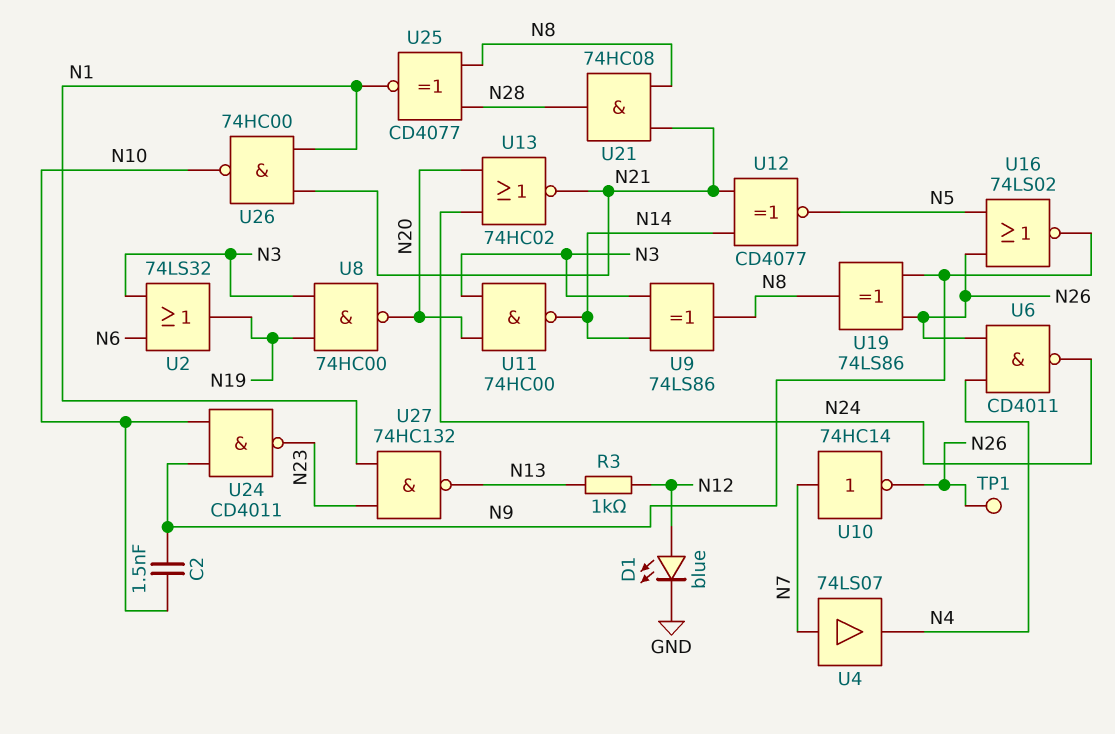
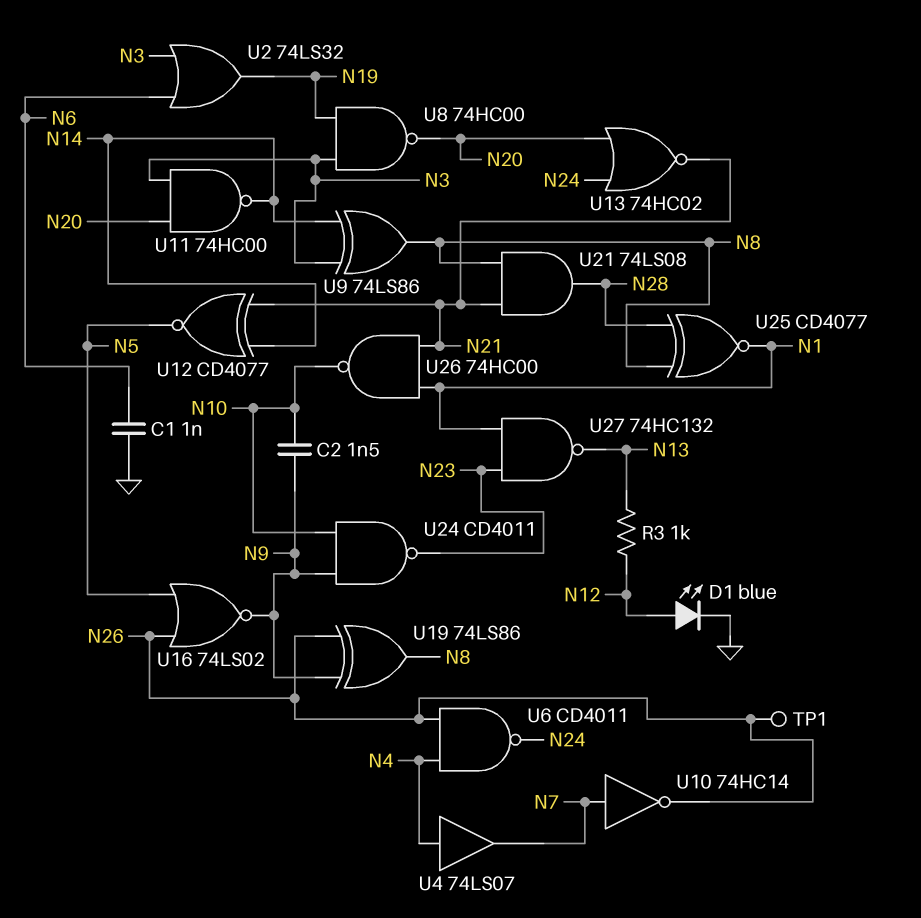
C1: none -> 1nF (GND, N6)
U4: buffer 74LS07 (in N7, out N4) -> buffer 74LS07 (in N4, out N7)
U21: AND 74HC08 (in N8, in N21, out N28) -> AND 74LS08 (in N8, in N21, out N28)

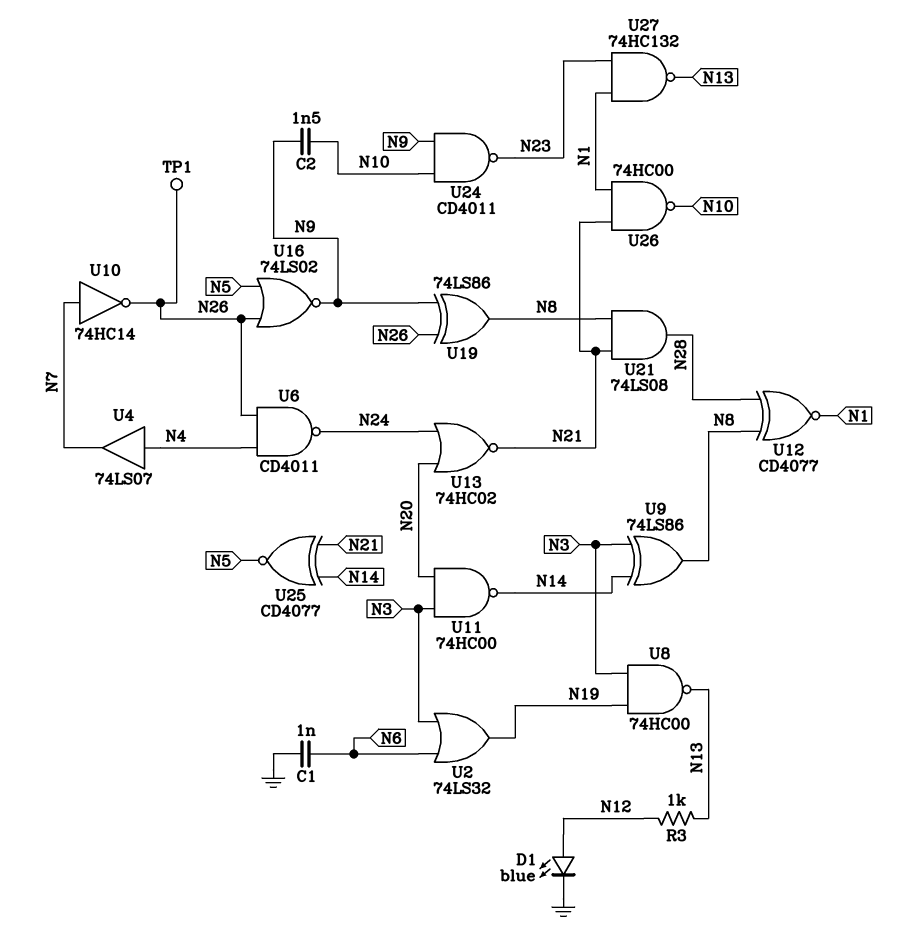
U8: NAND 74HC00 (in N3, in N19, out N20) -> NAND 74HC00 (in N3, in N19, out N13)
U12: XNOR CD4077 (in N14, in N21, out N5) -> XNOR CD4077 (in N8, in N28, out N1)
U25: XNOR CD4077 (in N8, in N28, out N1) -> XNOR CD4077 (in N14, in N21, out N5)

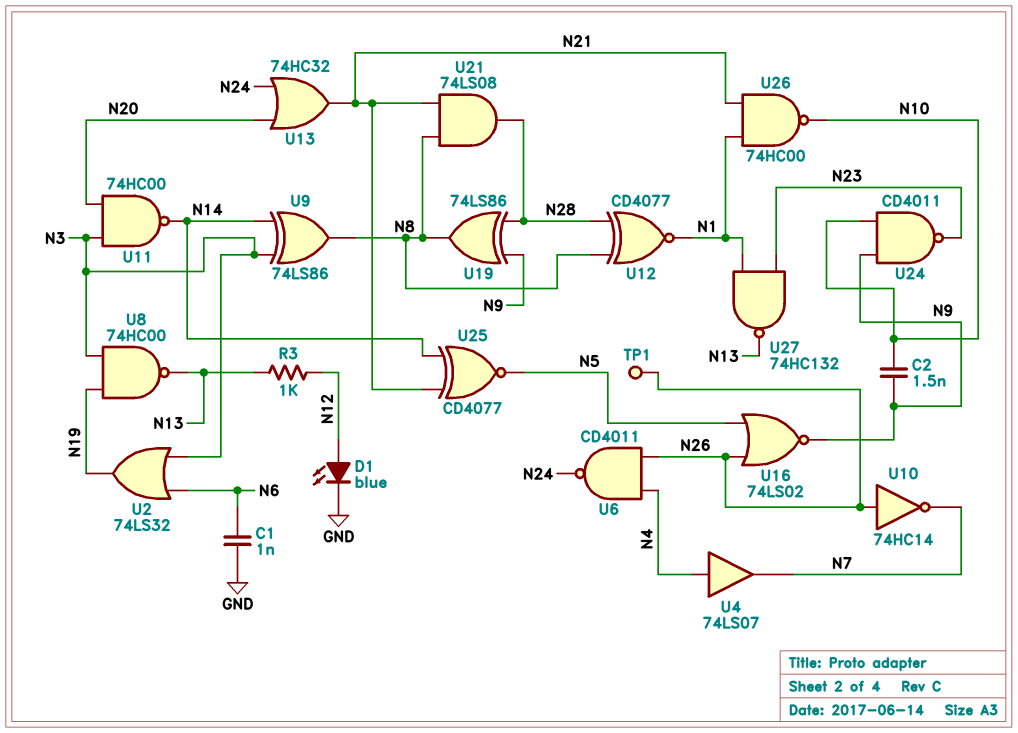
U10: NOT 74HC14 (in N7, out N26) -> NOT 74HC14 (in N26, out N7)
U13: NOR 74HC02 (in N20, in N24, out N21) -> OR 74HC32 (in N20, in N24, out N21)
U19: XOR 74LS86 (in N9, in N26, out N8) -> XOR 74LS86 (in N9, in N28, out N8)

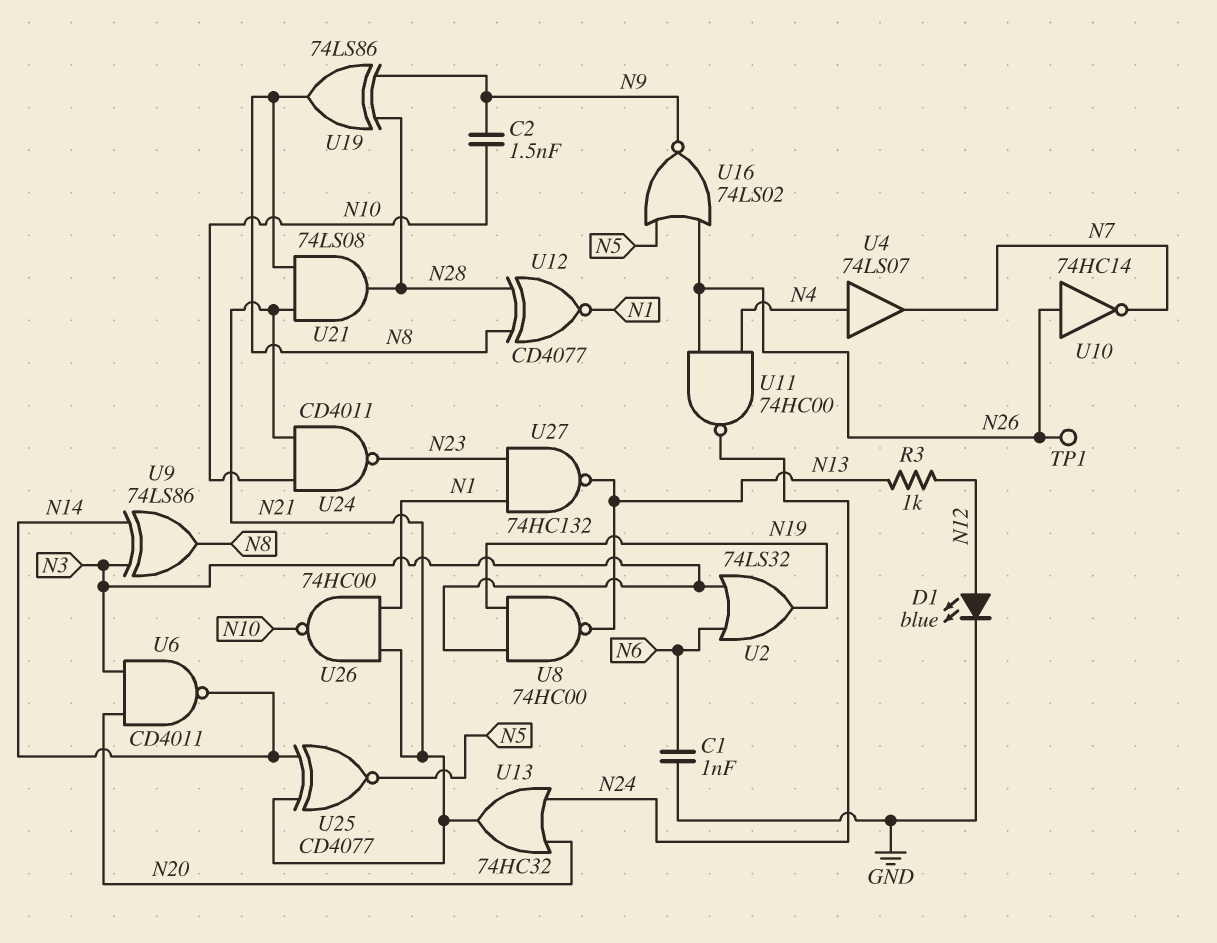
U6: NAND CD4011 (in N4, in N26, out N24) -> NAND CD4011 (in N3, in N20, out N14)
U11: NAND 74HC00 (in N3, in N20, out N14) -> NAND 74HC00 (in N4, in N26, out N24)
U24: NAND CD4011 (in N9, in N10, out N23) -> NAND CD4011 (in N10, in N21, out N23)

